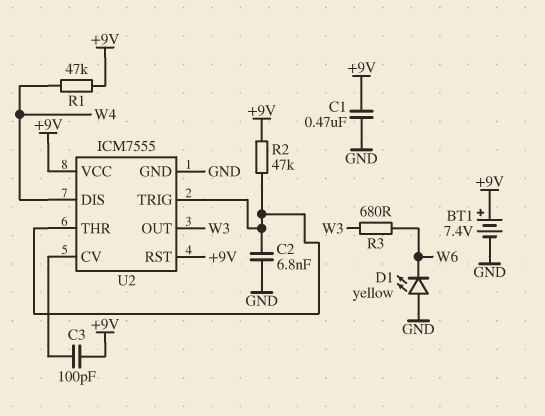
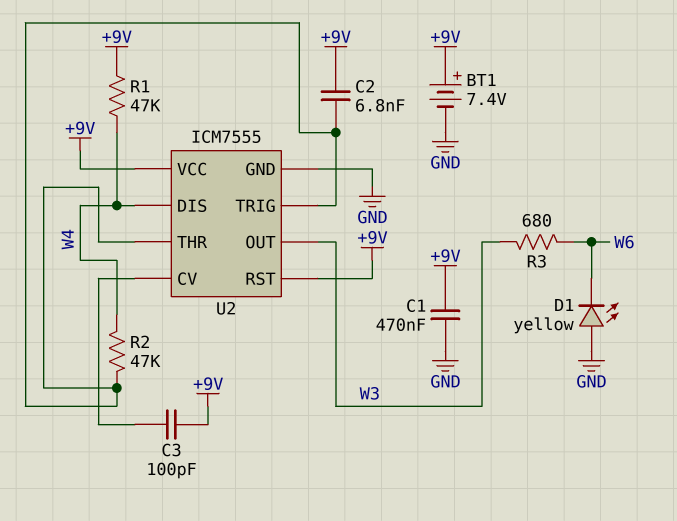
C2: 6.8nF (GND, U2/THR) -> 6.8nF (+9V, U2/THR)
R2: 47k (+9V, U2/THR) -> 47k (U2/THR, W4)

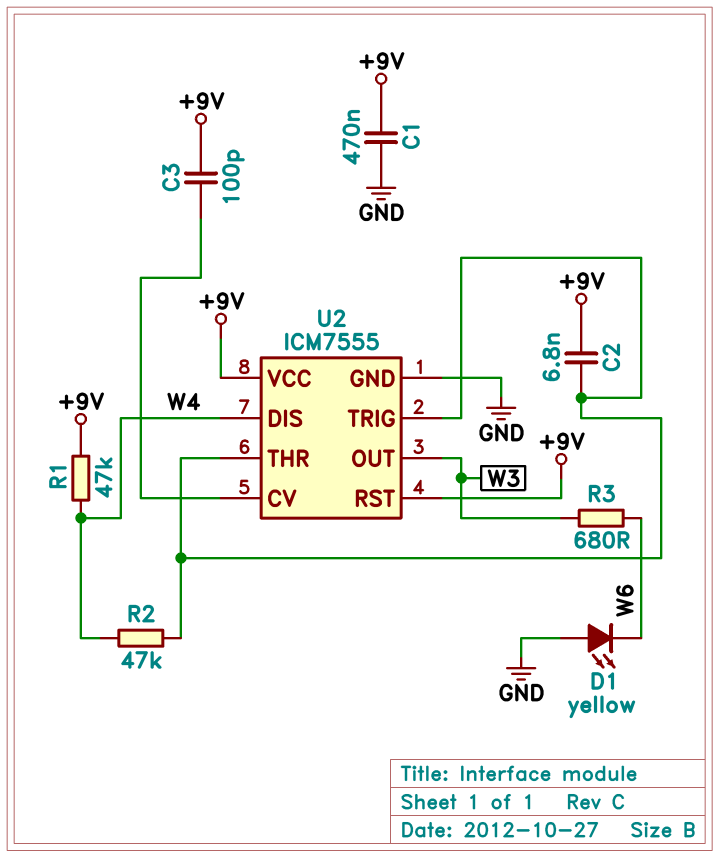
BT1: 7.4V (plus +9V, minus GND) -> none

